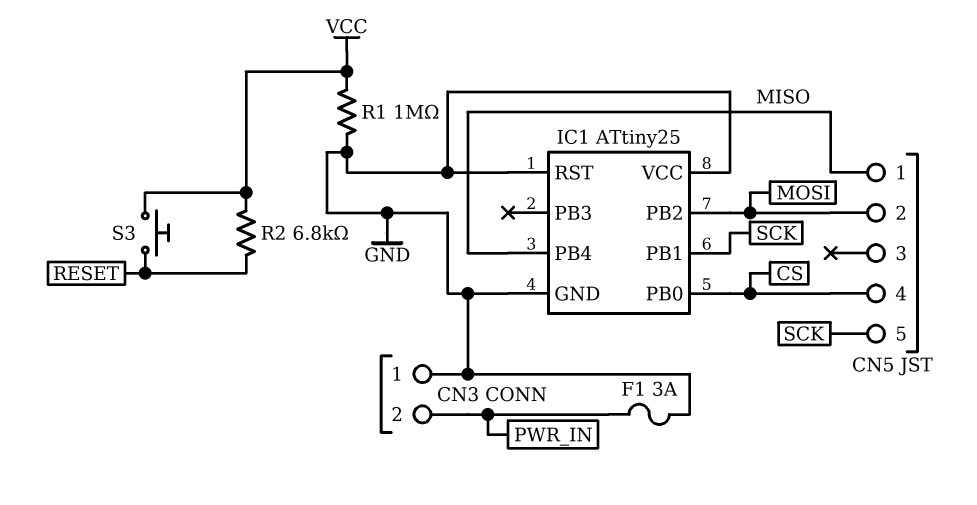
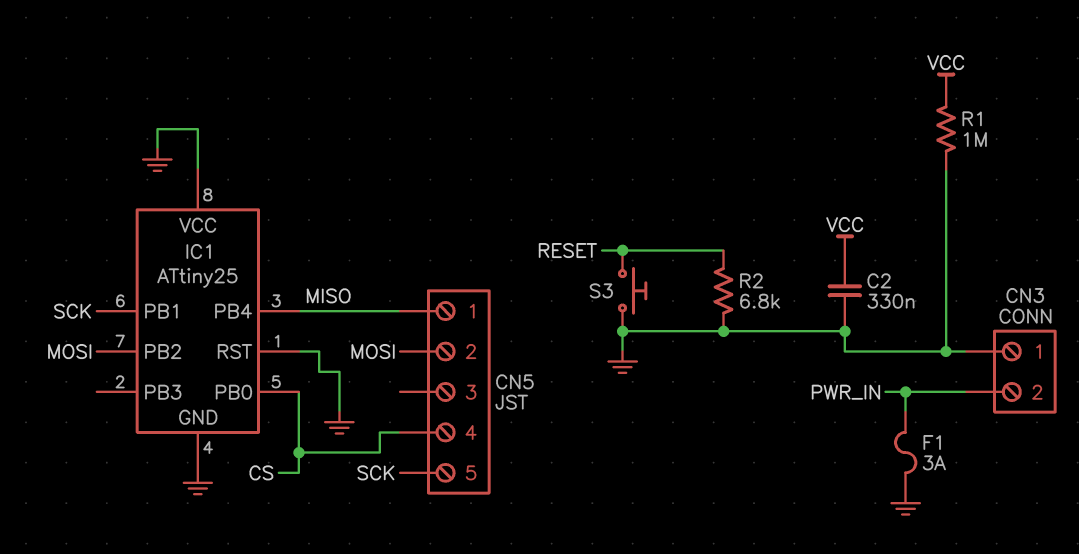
C2: none -> 330nF (GND, VCC)
R2: 6.8k (RESET, VCC) -> 6.8k (GND, RESET)
S3: button (RESET, VCC) -> button (GND, RESET)

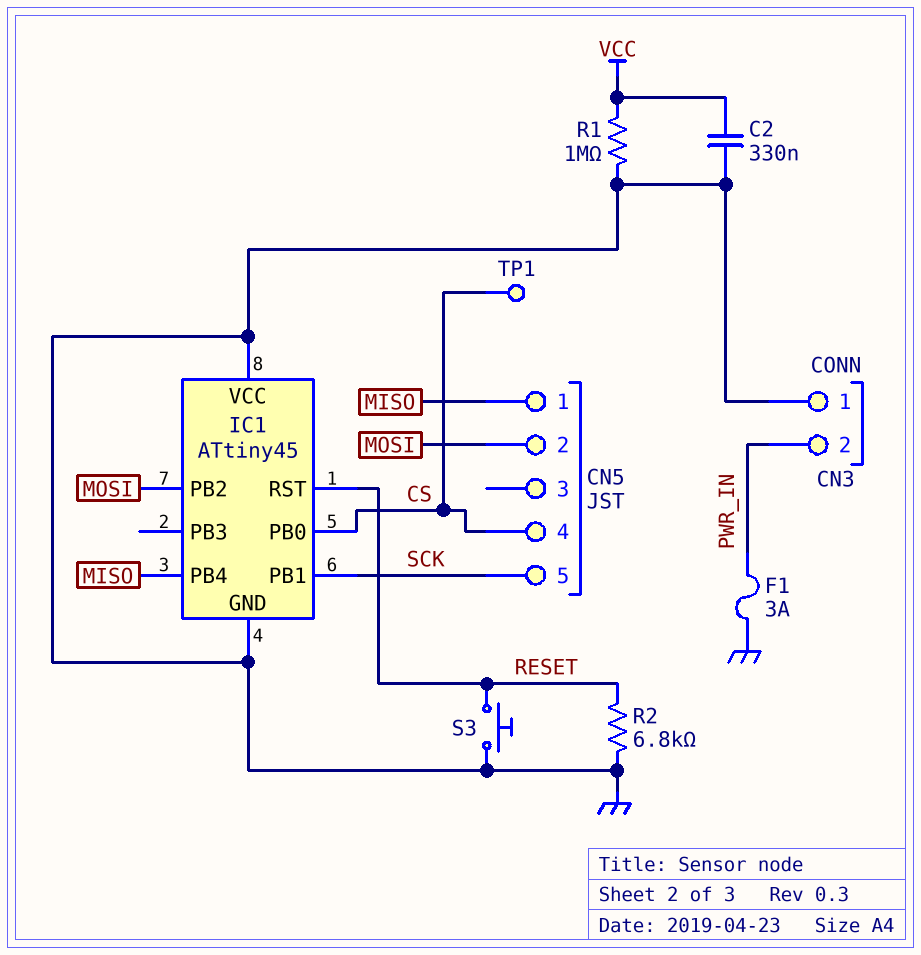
IC1: ATtiny25 -> ATtiny45
IC1 pin RST: GND -> RESET
TP1: none -> test point (CS)

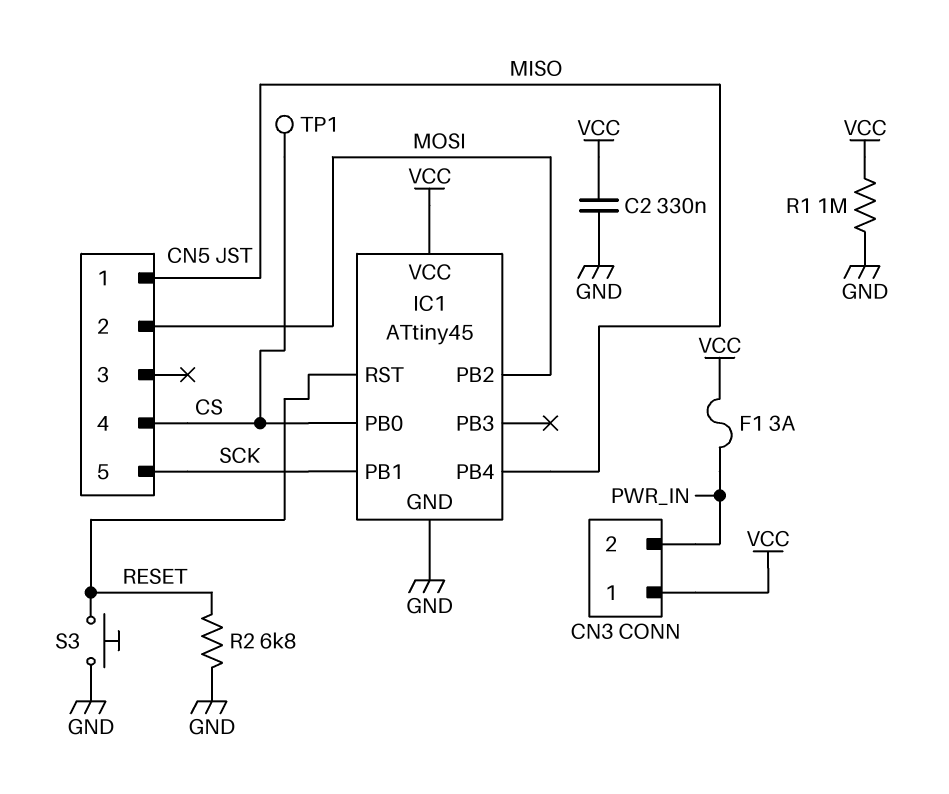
CN3 pin 1: GND -> VCC
F1: 3A (GND, PWR_IN) -> 3A (PWR_IN, VCC)
IC1 pin VCC: GND -> VCC

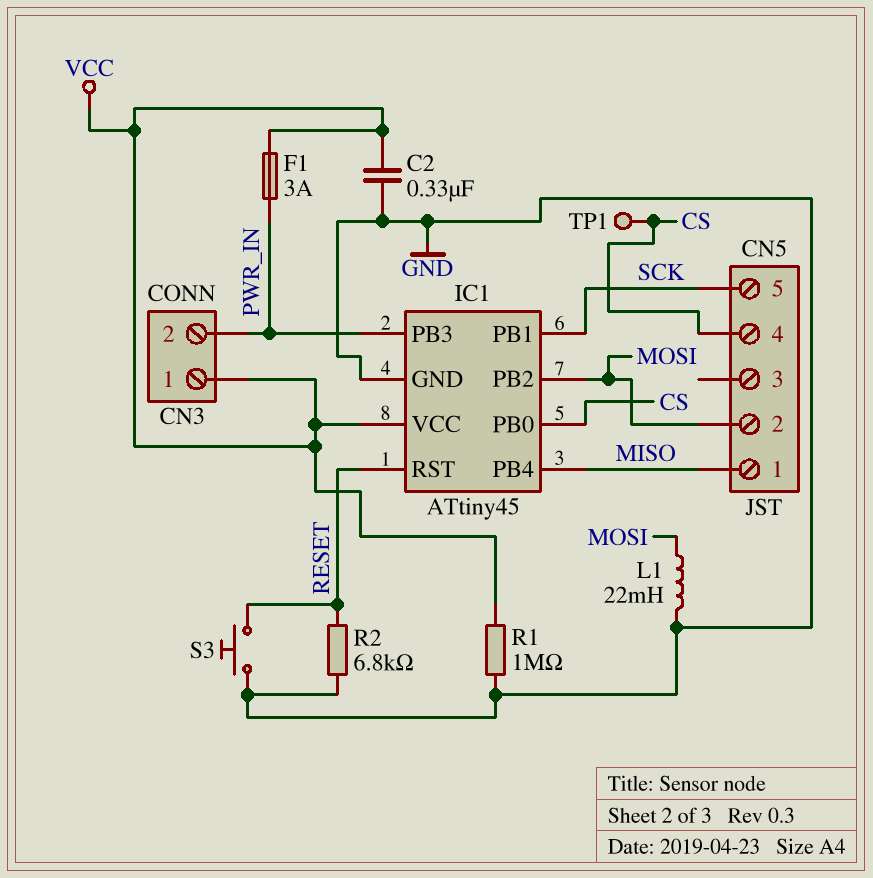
IC1 pin PB3: none -> PWR_IN
L1: none -> 22mH (GND, MOSI)

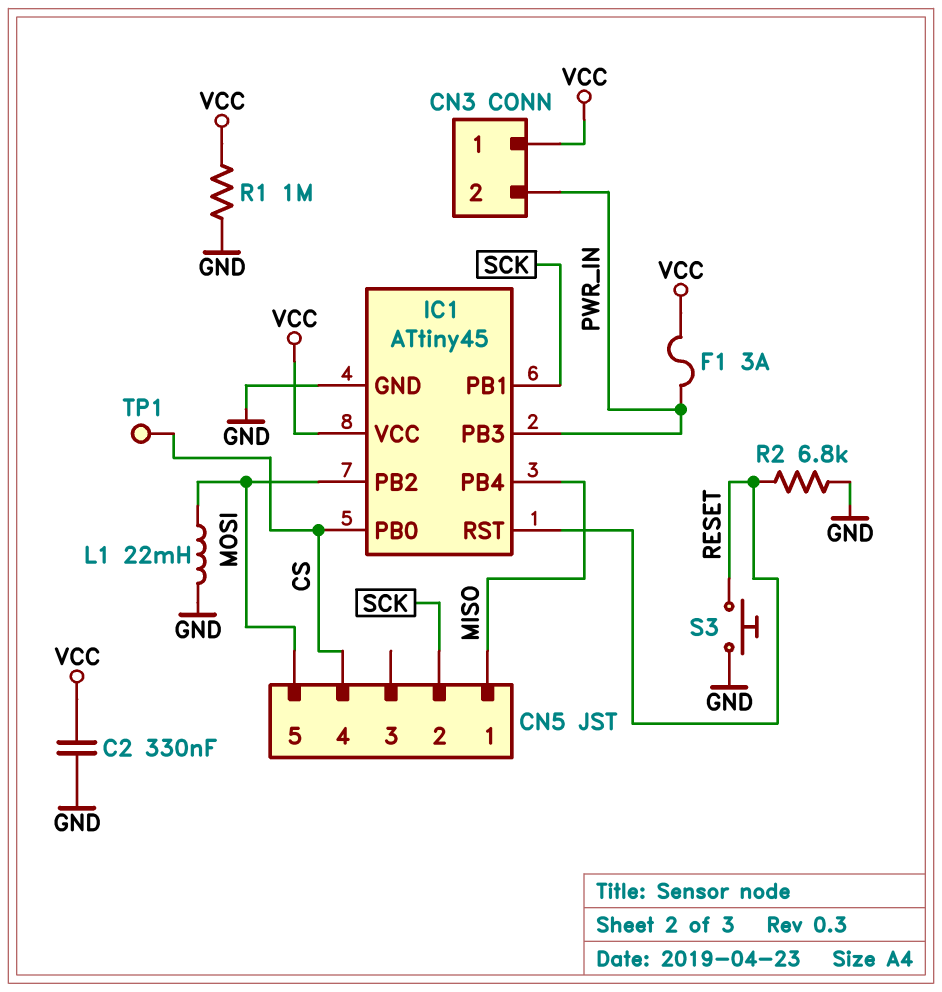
CN5 pin 2: MOSI -> SCK
CN5 pin 5: SCK -> MOSI

